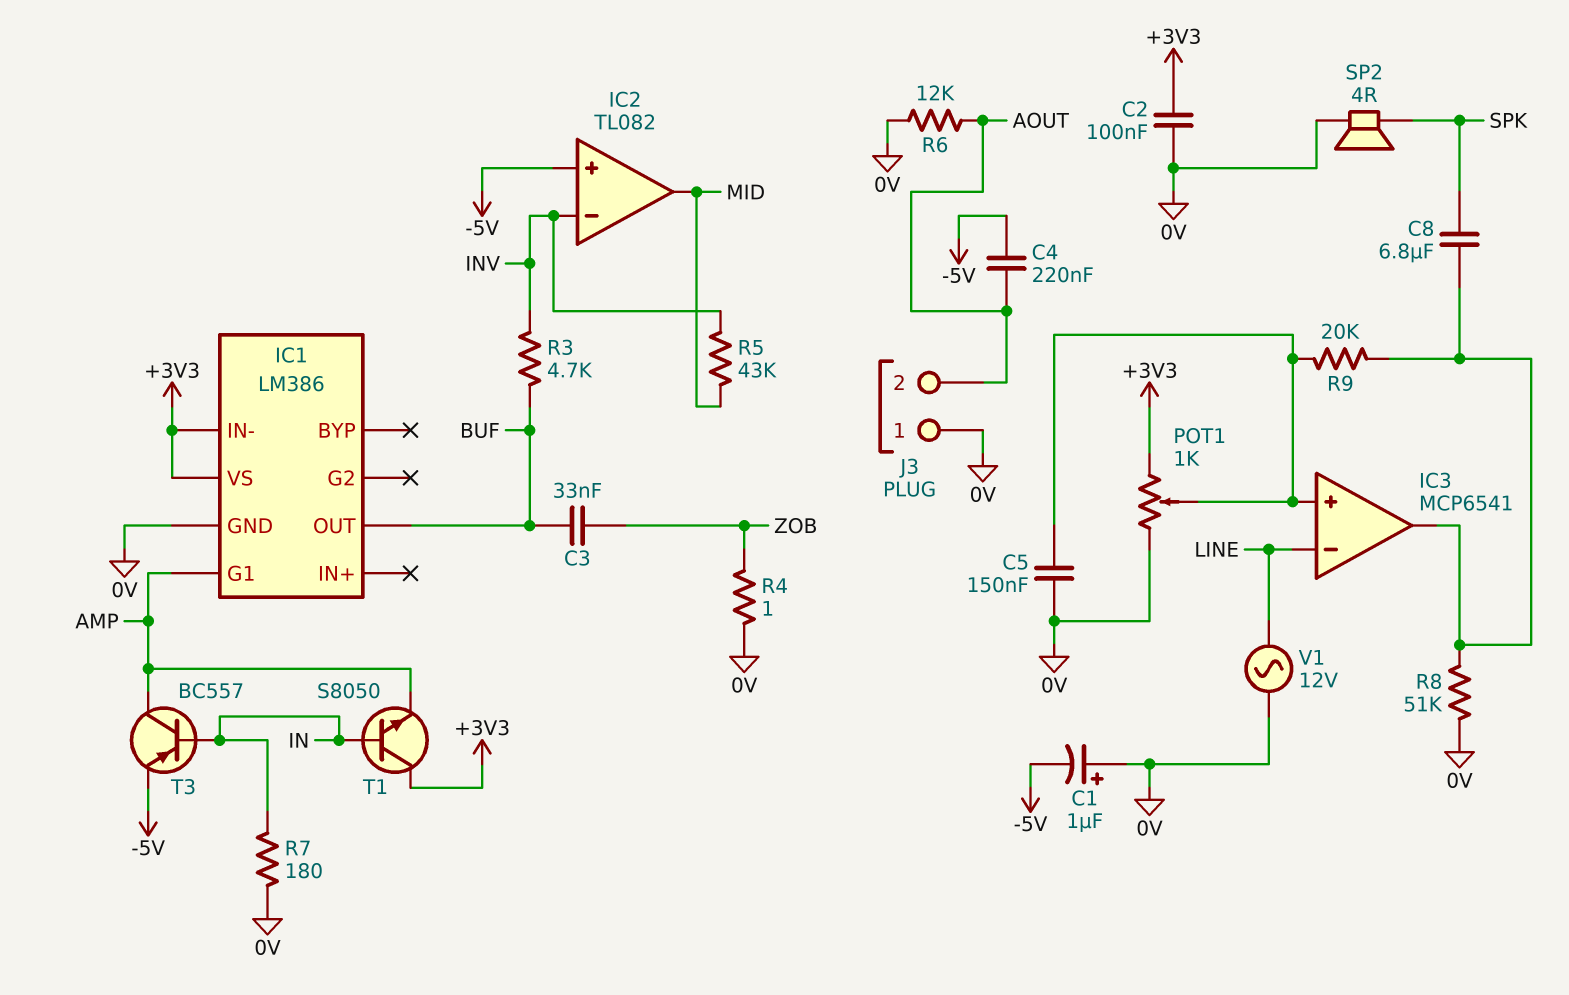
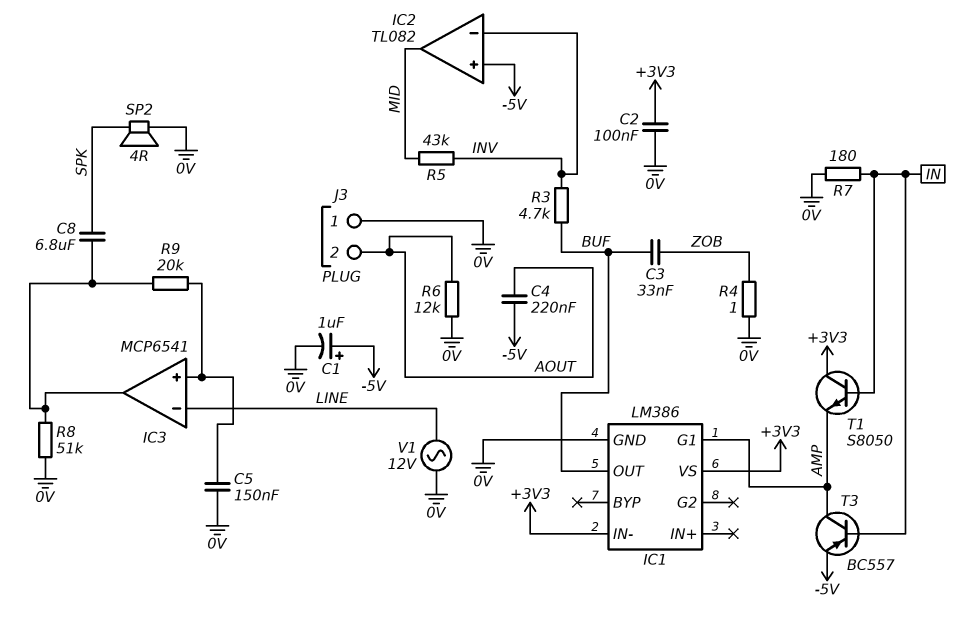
C1: 1uF (plus 0V, minus -5V) -> 1uF (plus -5V, minus 0V)
POT1: 1k (+3V3, 0V, wiper IC3/in+) -> none

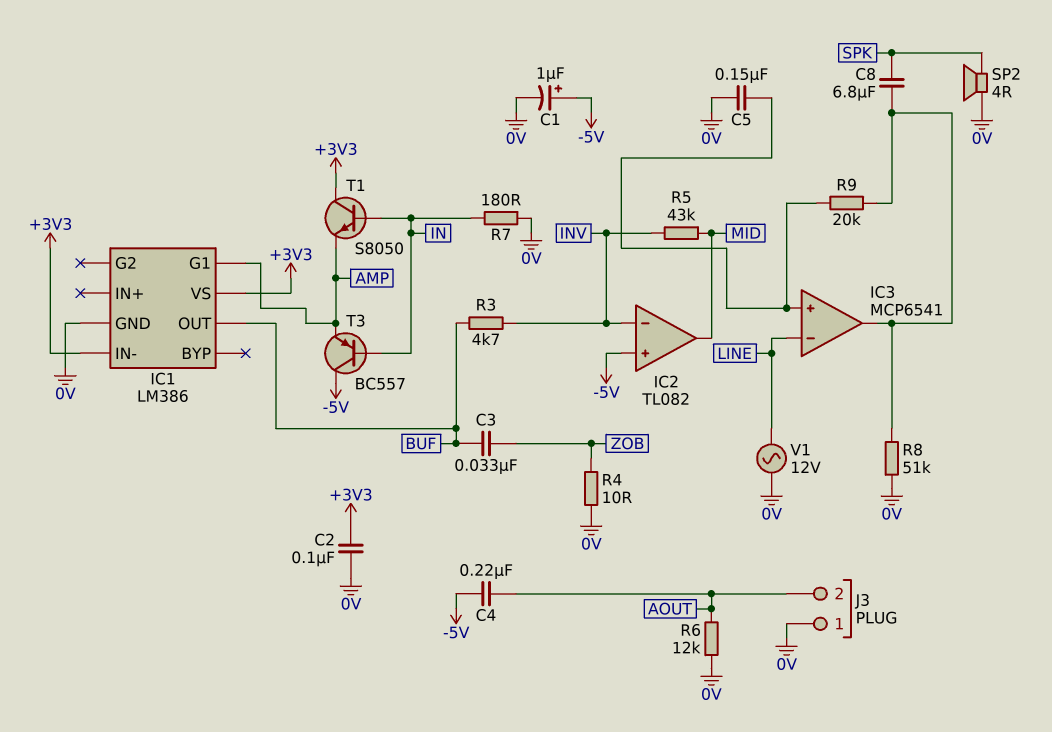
R4: 1 (0V, ZOB) -> 10 (0V, ZOB)
T3: PNP BC557 (B IN, C AMP, E -5V) -> PNP BC557 (B IN, C -5V, E AMP)

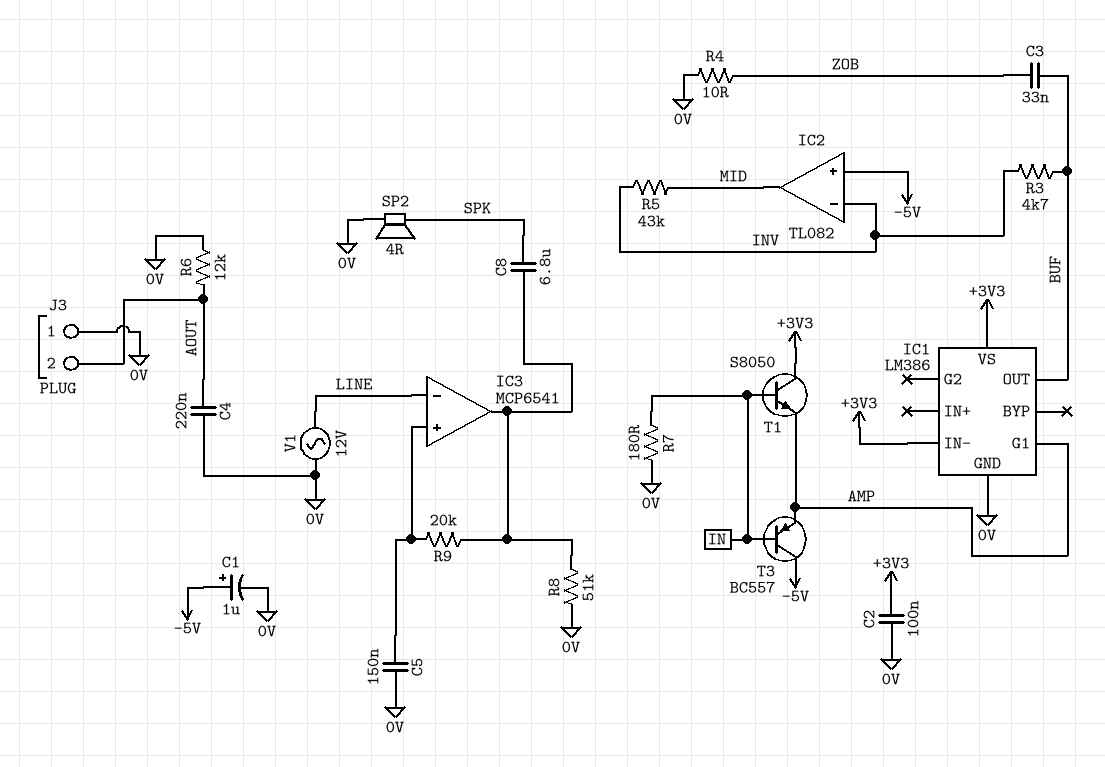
C4: 220nF (-5V, AOUT) -> 220nF (0V, AOUT)

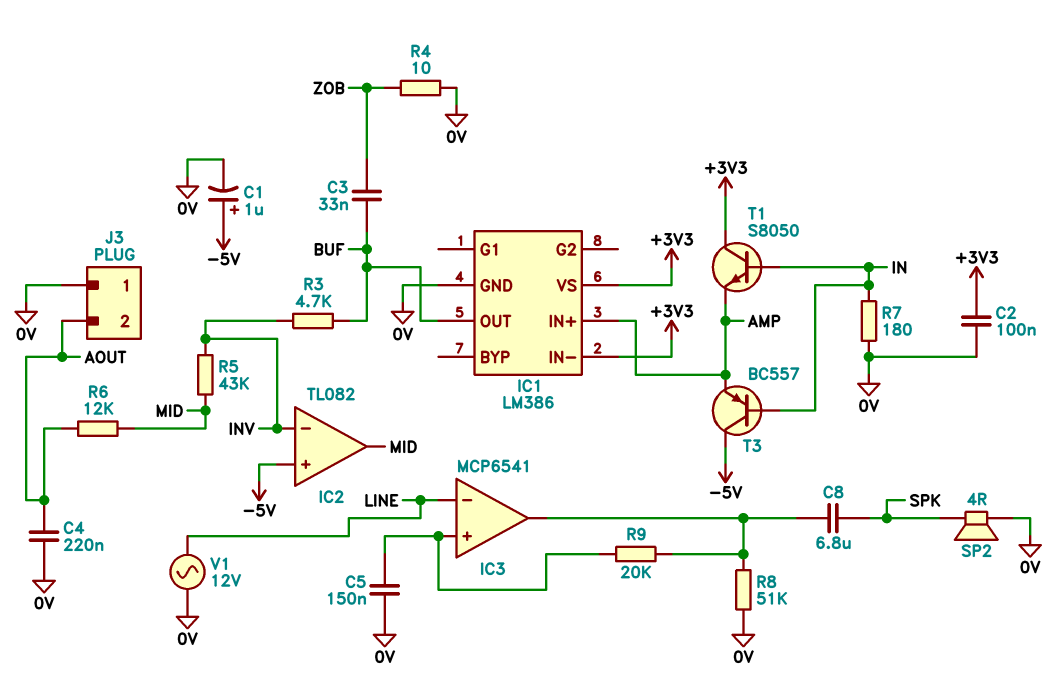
IC1 pin G1: AMP -> none
IC1 pin IN+: none -> AMP
R6: 12k (0V, AOUT) -> 12k (AOUT, MID)

